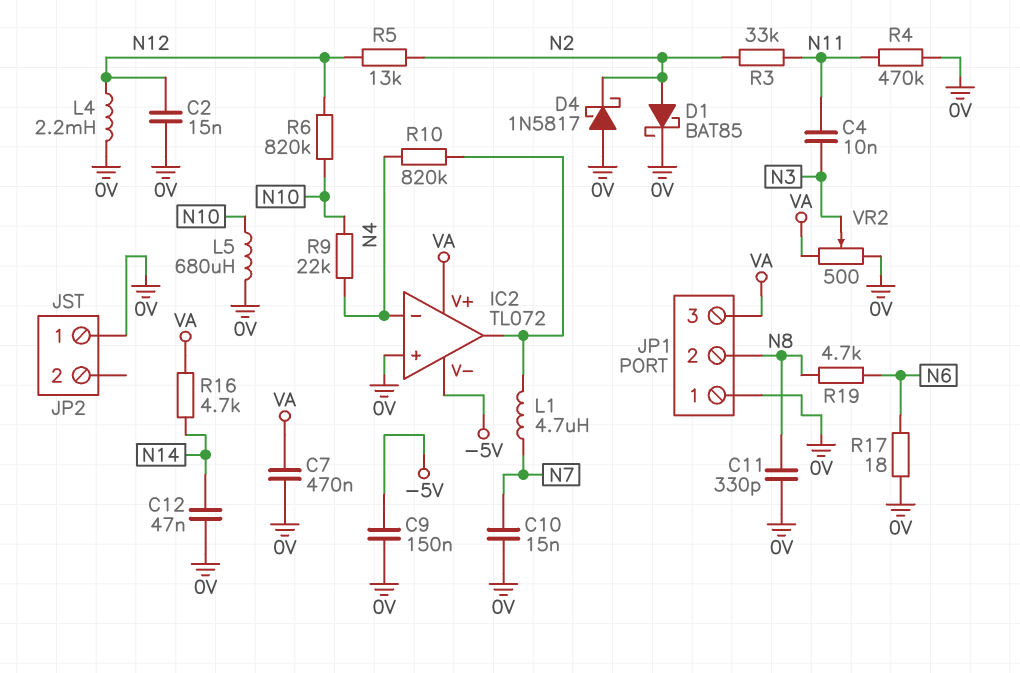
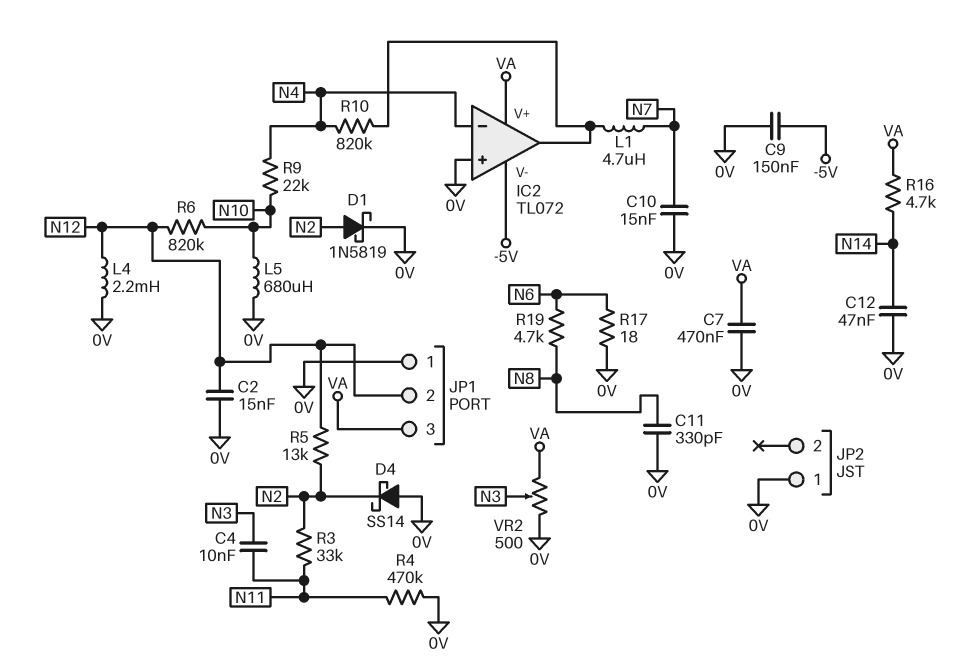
D1: schottky BAT85 (A N2, K 0V) -> schottky 1N5819 (A N2, K 0V)
D4: schottky 1N5817 (A 0V, K N2) -> schottky SS14 (A 0V, K N2)
JP1 pin 2: N8 -> N12

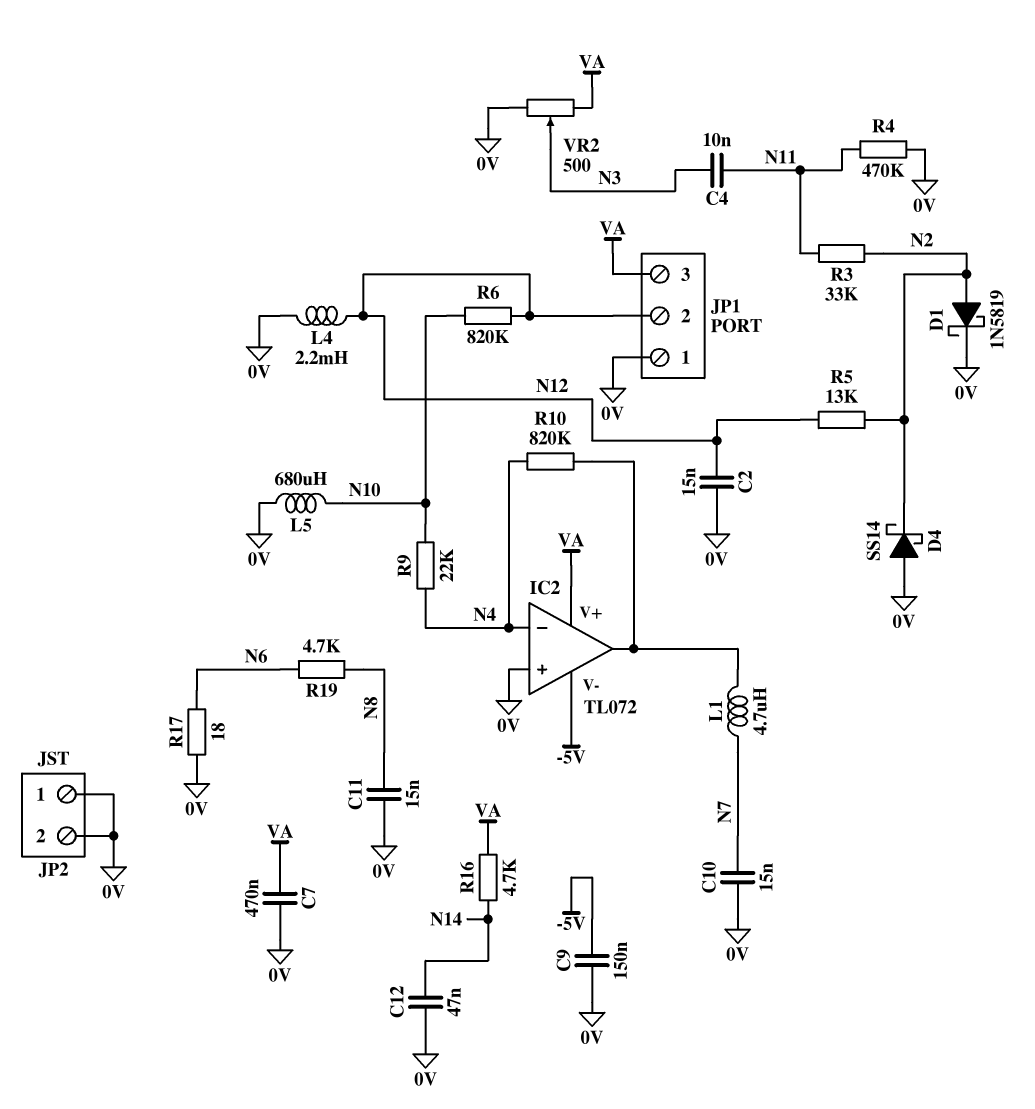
C11: 330pF (0V, N8) -> 15nF (0V, N8)
JP2 pin 2: none -> 0V

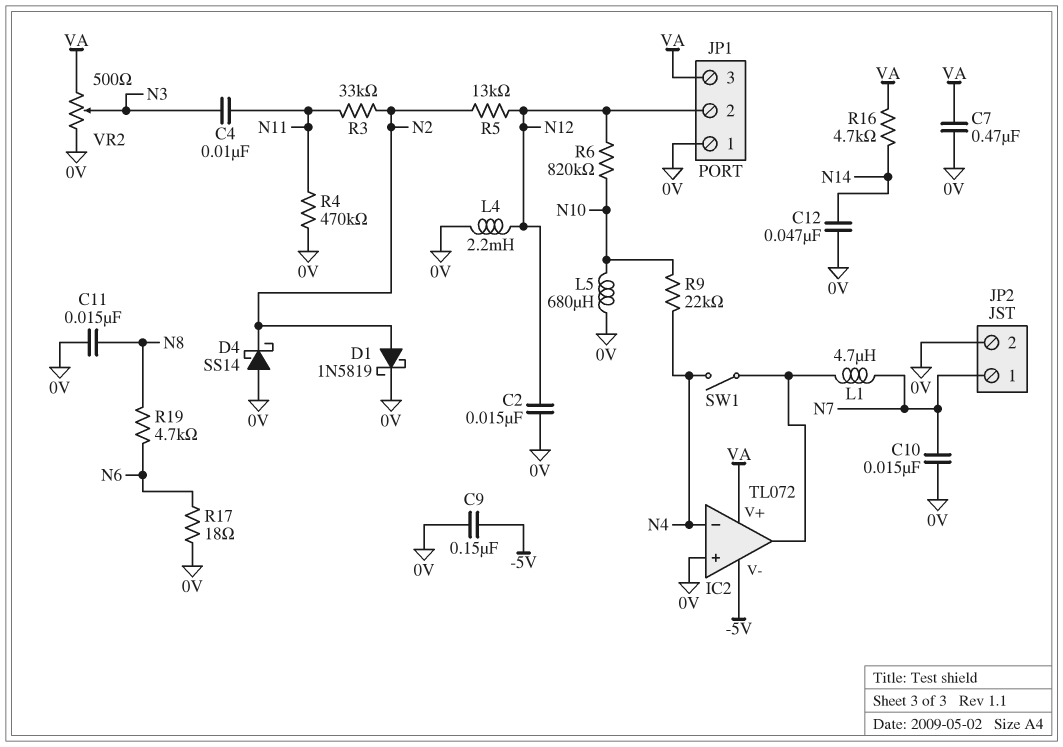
JP2 pin 1: 0V -> N7
R10: 820k (IC2/out, N4) -> none
SW1: none -> switch (IC2/out, N4)

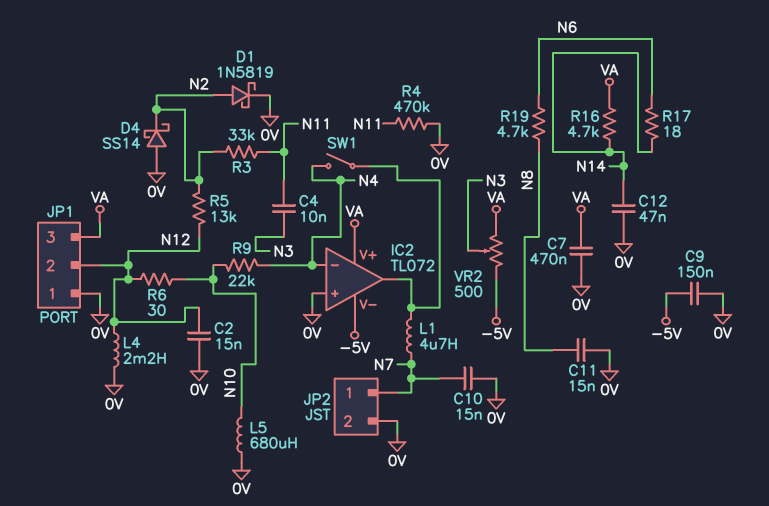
R6: 820k (N10, N12) -> 30 (N10, N12)
R17: 18 (0V, N6) -> 18 (N6, N14)
VR2: 500 (0V, VA, wiper N3) -> 500 (-5V, VA, wiper N3)

